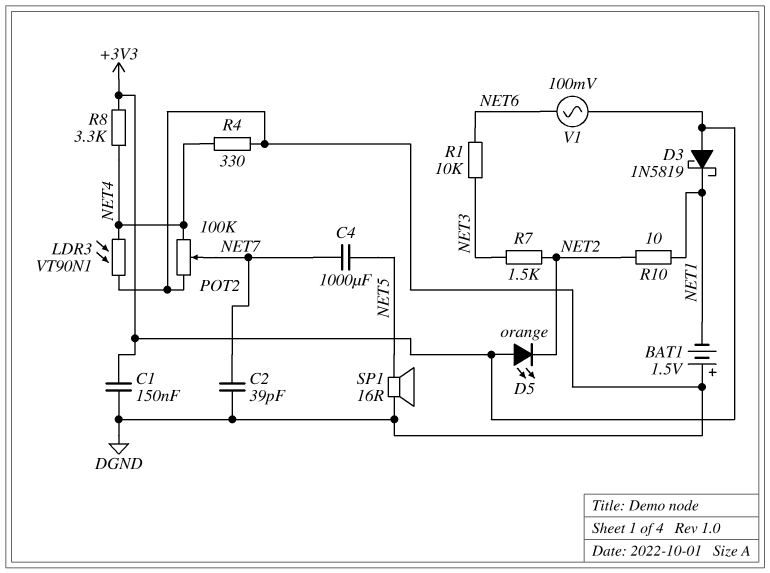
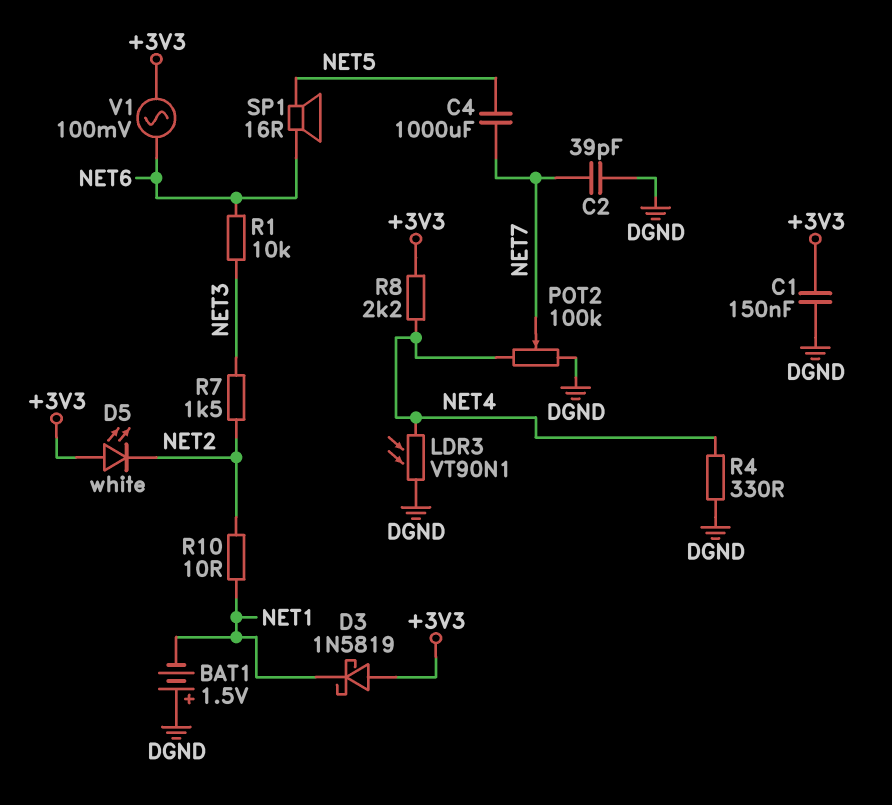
D5: LED orange (A +3V3, K NET2) -> LED white (A +3V3, K NET2)
R8: 3.3k (+3V3, NET4) -> 2.2k (+3V3, NET4)
SP1: speaker 16R (DGND, NET5) -> speaker 16R (NET5, NET6)

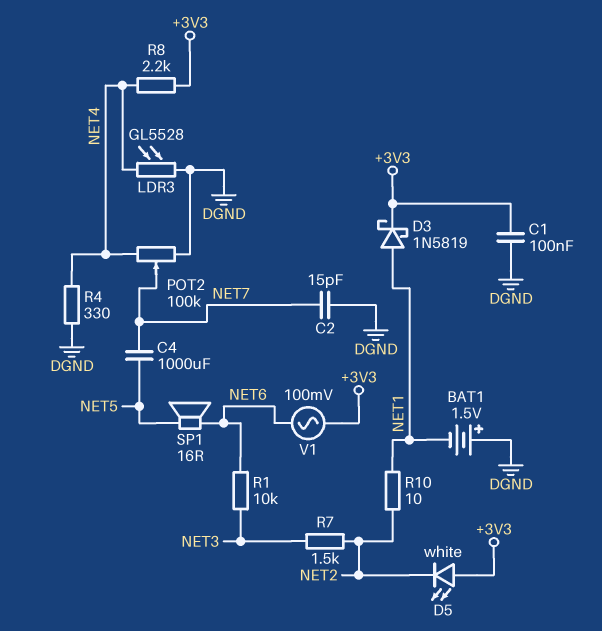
C1: 150nF (+3V3, DGND) -> 100nF (+3V3, DGND)
C2: 39pF (DGND, NET7) -> 15pF (DGND, NET7)
D3: schottky 1N5819 (A +3V3, K NET1) -> schottky 1N5819 (A NET1, K +3V3)
LDR3: VT90N1 (DGND, NET4) -> GL5528 (DGND, NET4)

